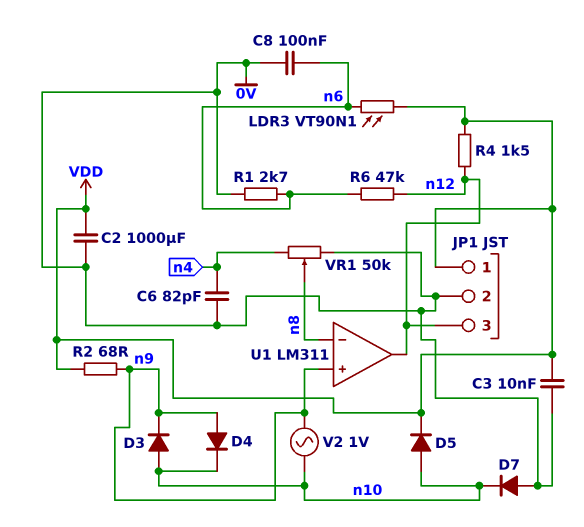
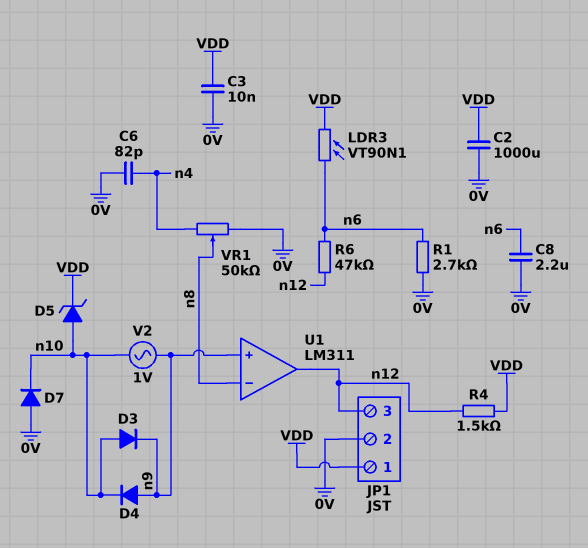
C8: 100nF (0V, n6) -> 2.2uF (0V, n6)
D5: diode (A n10, K VDD) -> zener (A n10, K VDD)
R2: 68 (VDD, n9) -> none

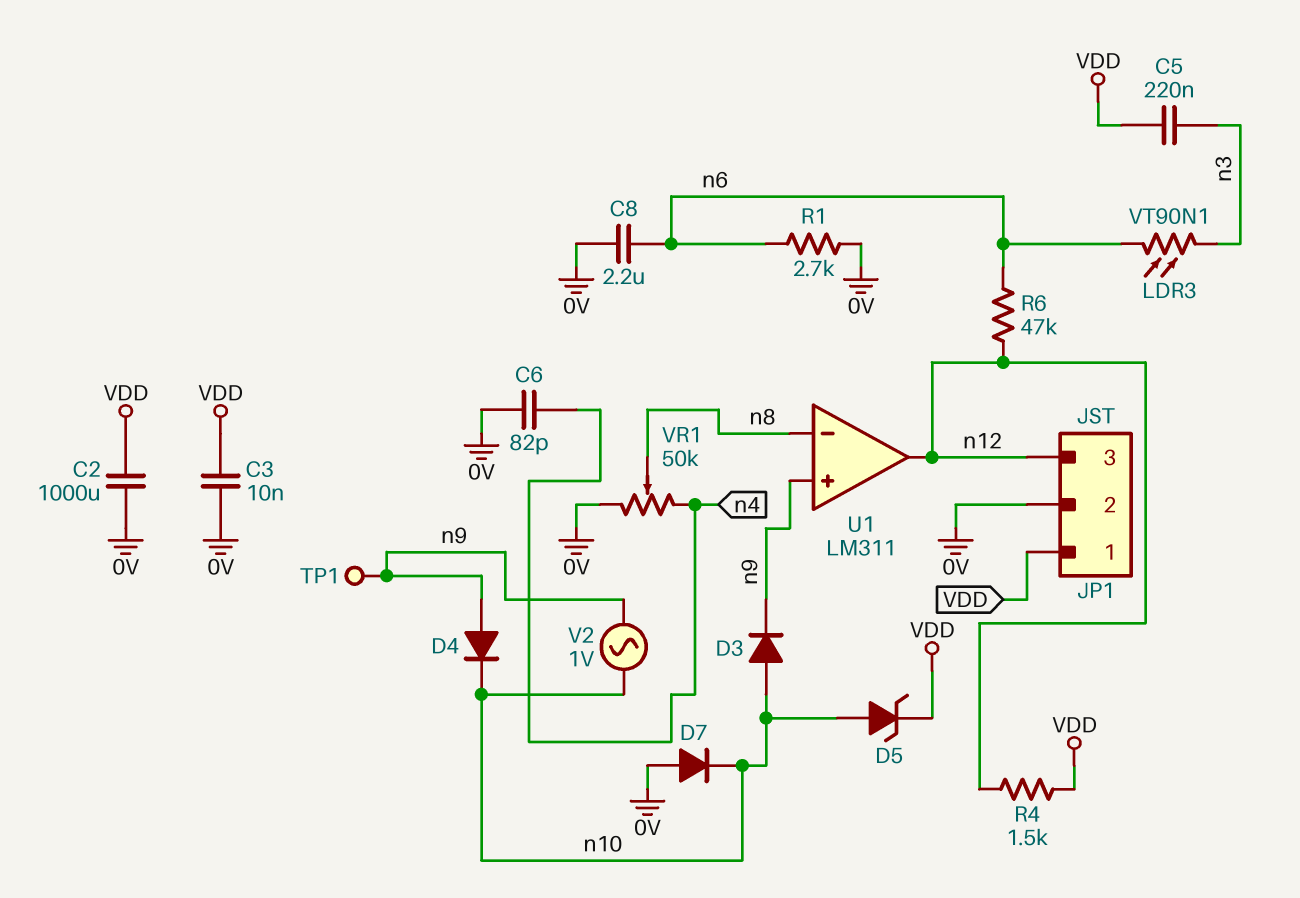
C5: none -> 220nF (VDD, n3)
LDR3: VT90N1 (VDD, n6) -> VT90N1 (n3, n6)
TP1: none -> test point (n9)

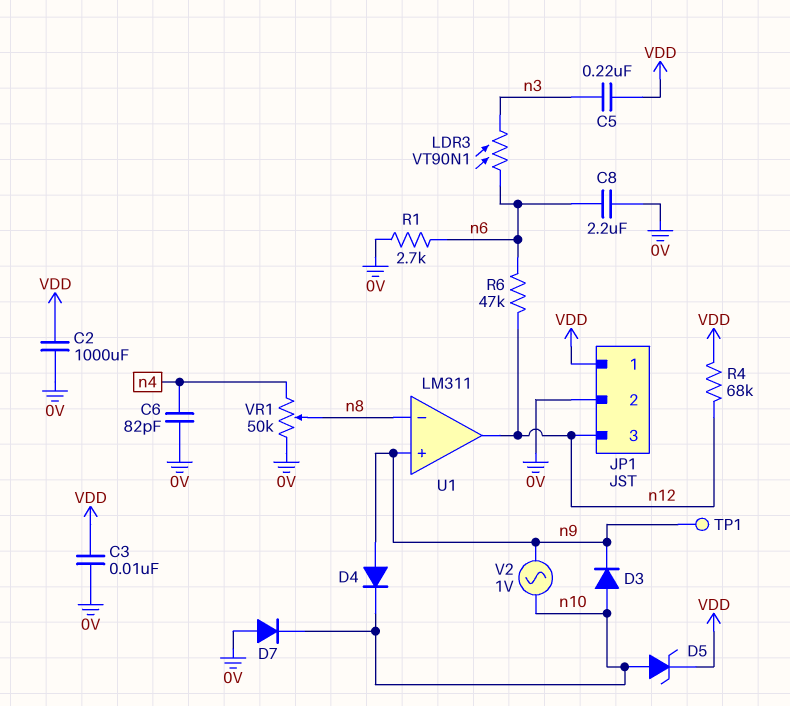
R4: 1.5k (VDD, n12) -> 68k (VDD, n12)

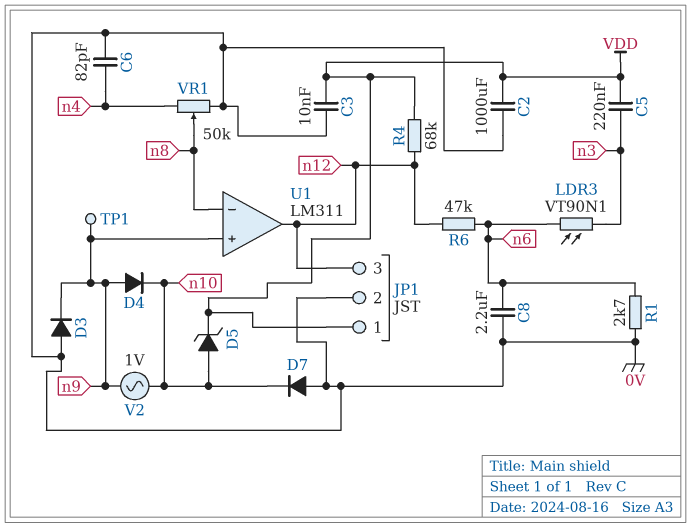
D3: diode (A n10, K n9) -> diode (A 0V, K n9)

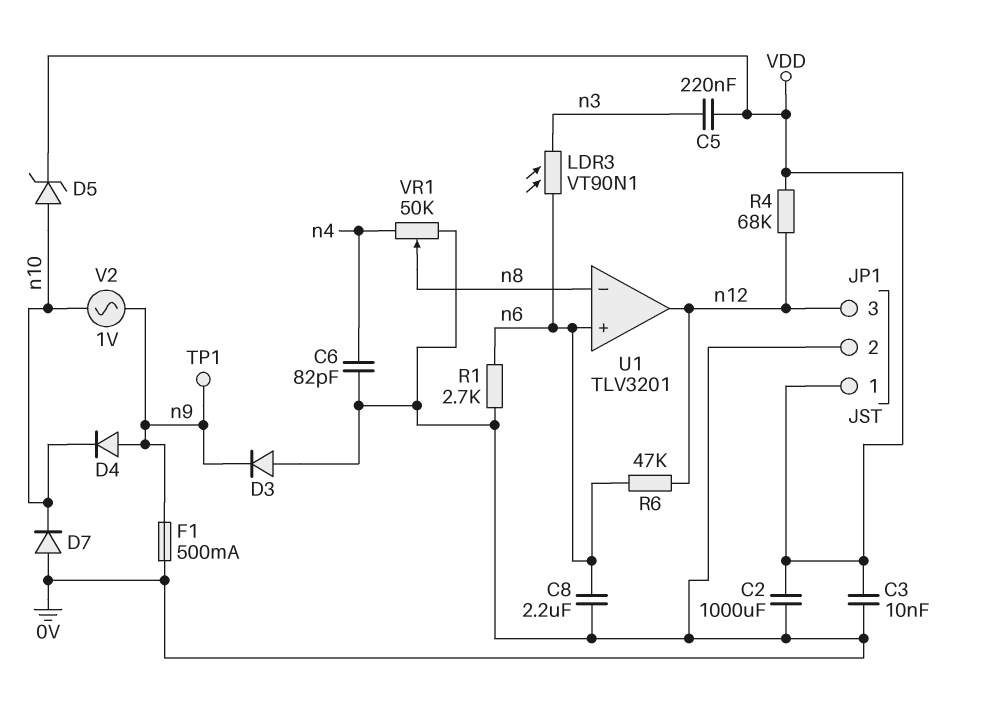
F1: none -> 500mA (0V, n9)
U1: LM311 -> TLV3201
U1 pin in+: n9 -> n6

